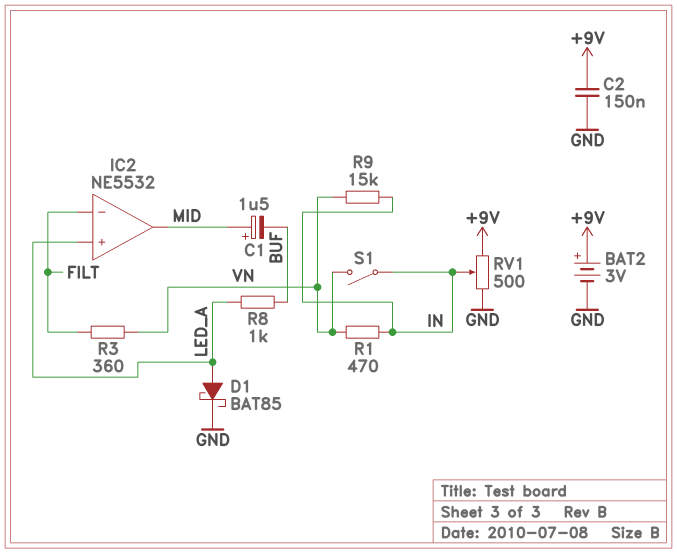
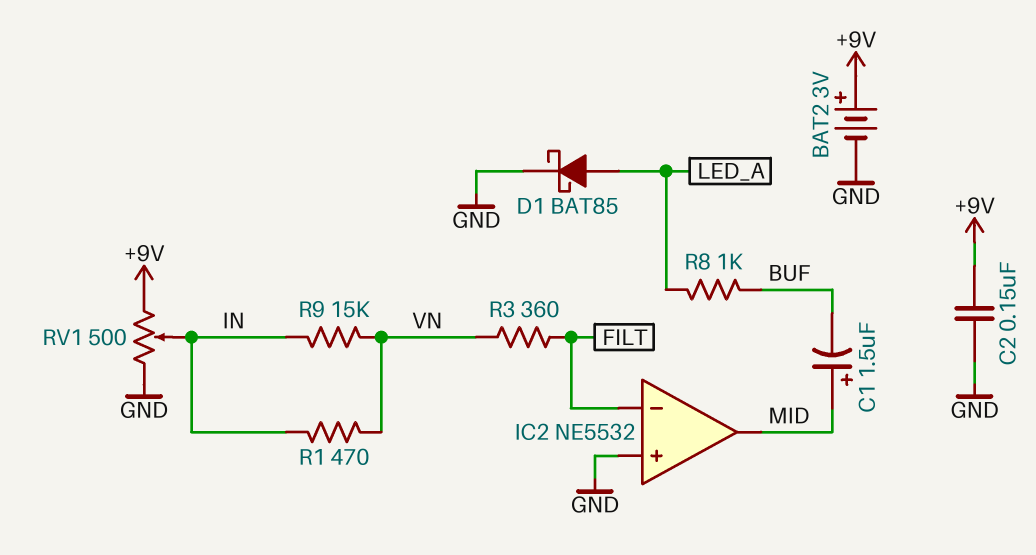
IC2 pin in+: LED_A -> GND
S1: switch (IN, VN) -> none

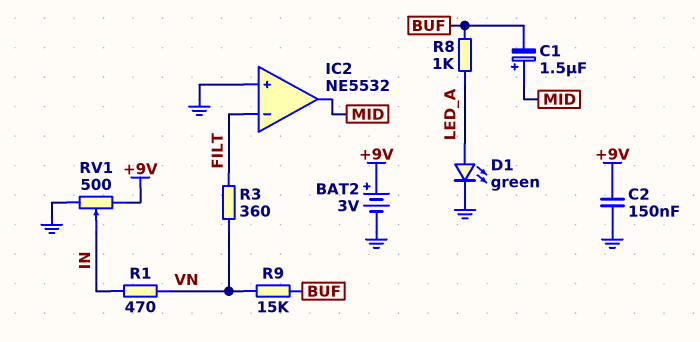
D1: schottky BAT85 (A LED_A, K GND) -> LED green (A LED_A, K GND)
R9: 15k (IN, VN) -> 15k (BUF, VN)

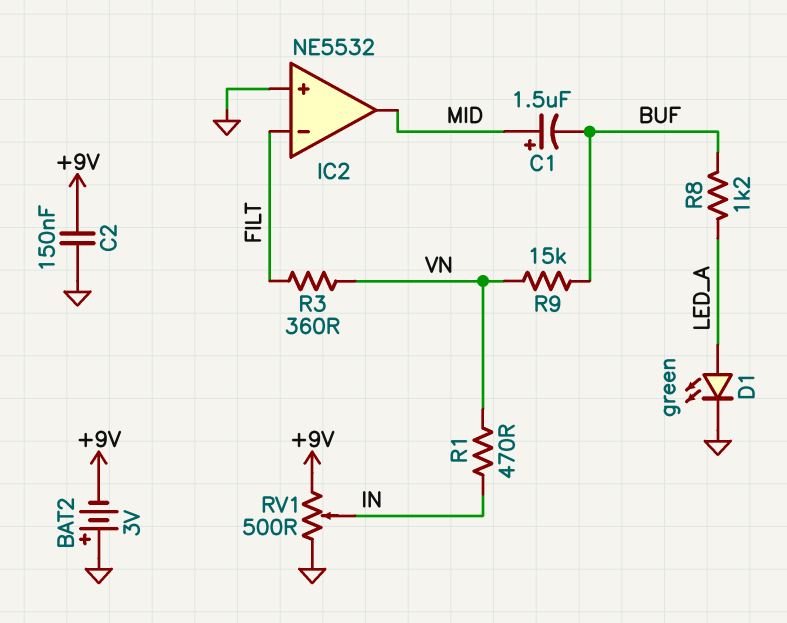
BAT2: 3V (plus +9V, minus GND) -> 3V (plus GND, minus +9V)
R8: 1k (BUF, LED_A) -> 1.2k (BUF, LED_A)

